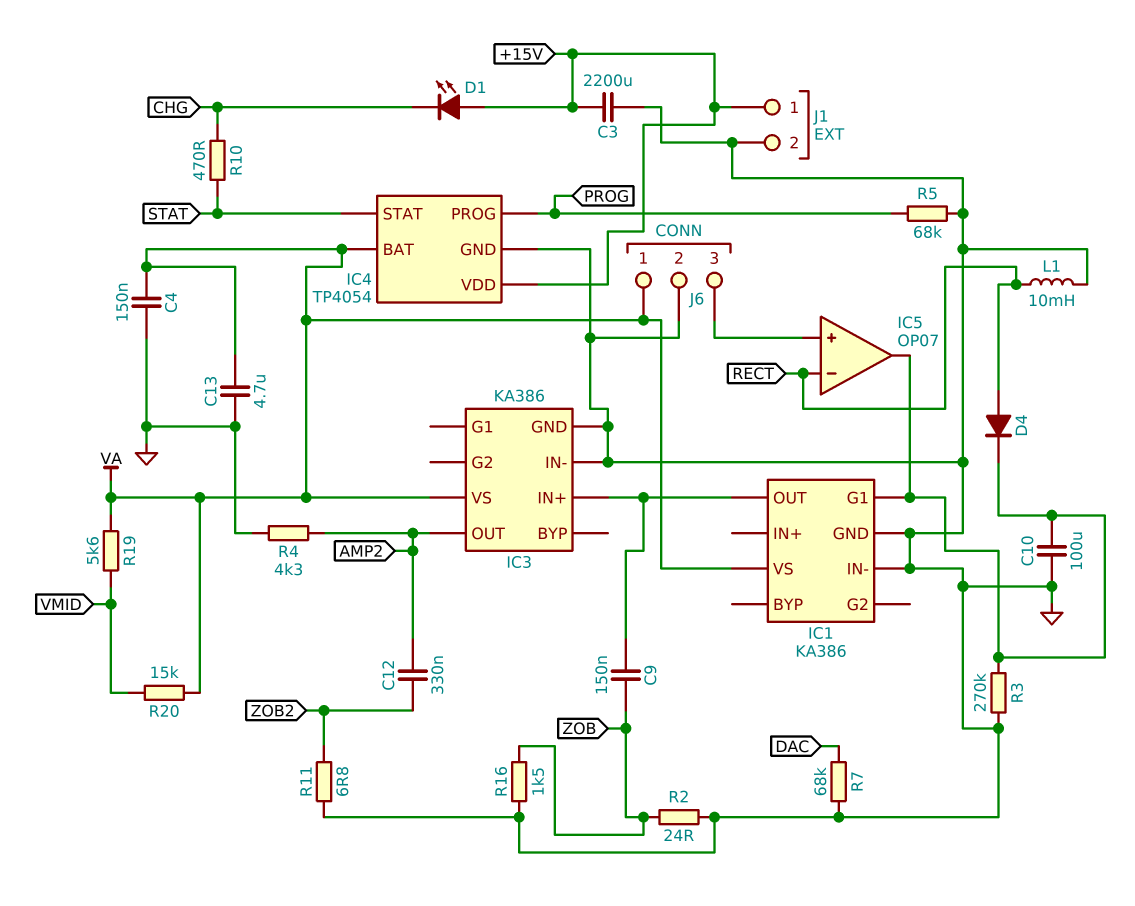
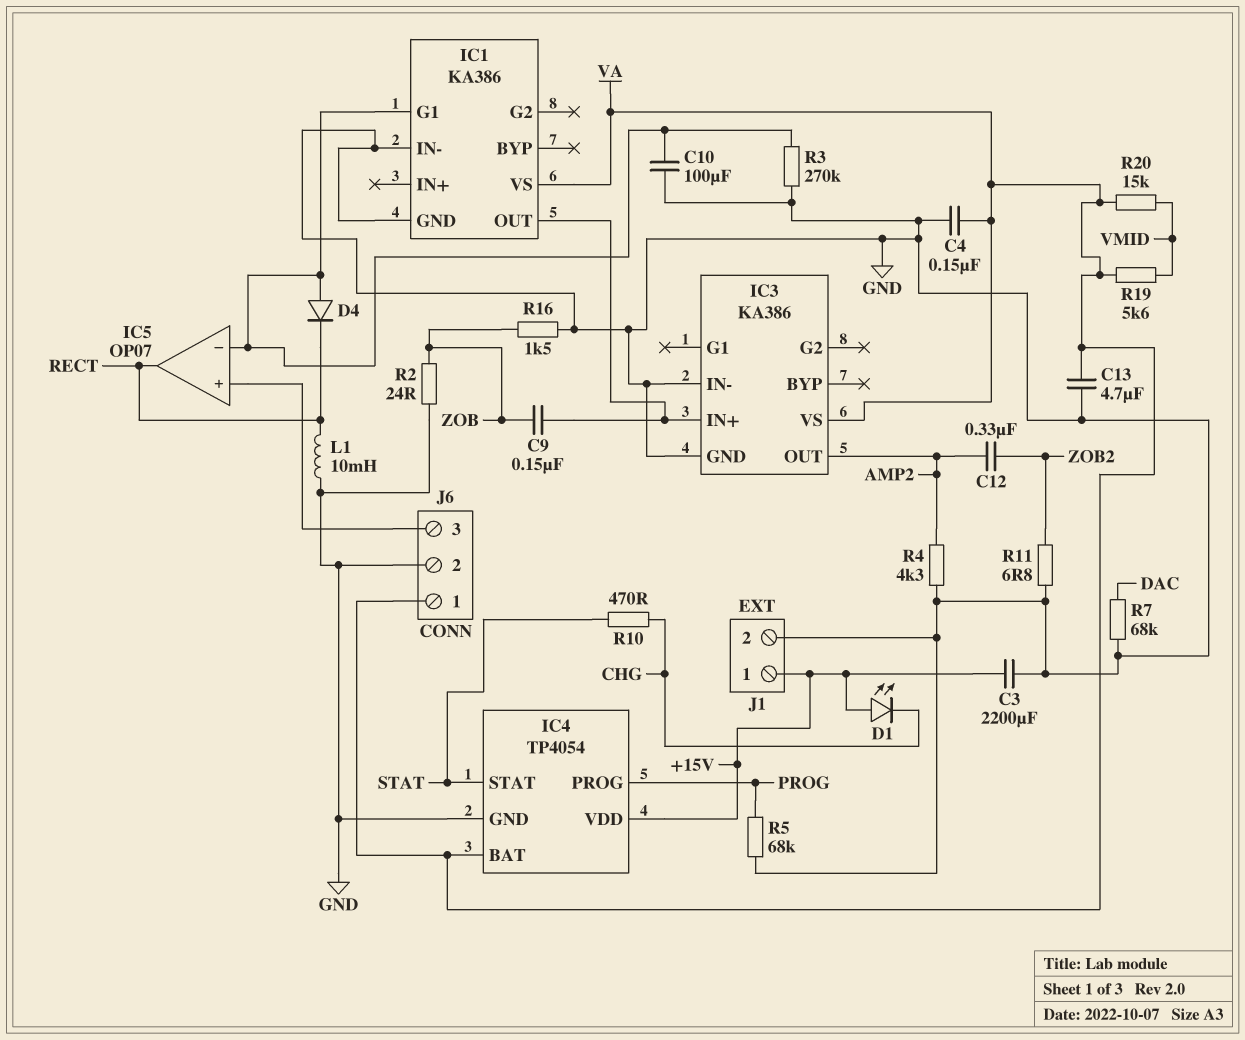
D4: diode (A RECT, K IC1/G1) -> diode (A IC1/G1, K RECT)
IC5 pin in-: RECT -> IC1/G1
IC5 pin out: IC1/G1 -> RECT

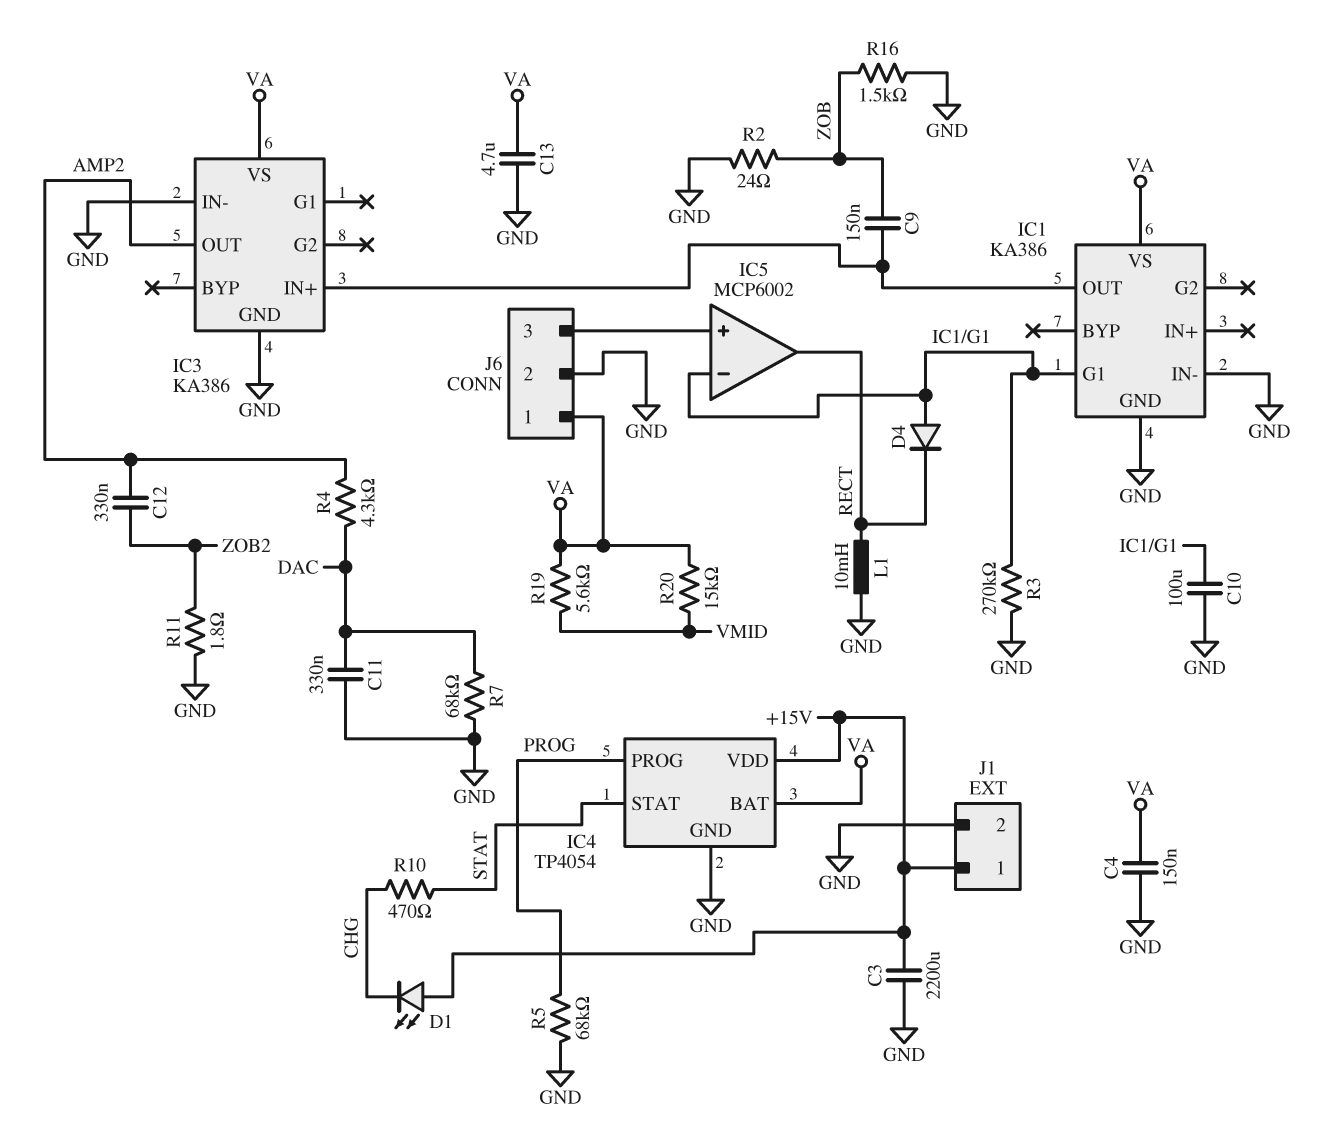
C11: none -> 330nF (DAC, GND)
IC5: OP07 -> MCP6002
R4: 4.3k (AMP2, GND) -> 4.3k (AMP2, DAC)
R11: 6.8 (GND, ZOB2) -> 1.8 (GND, ZOB2)

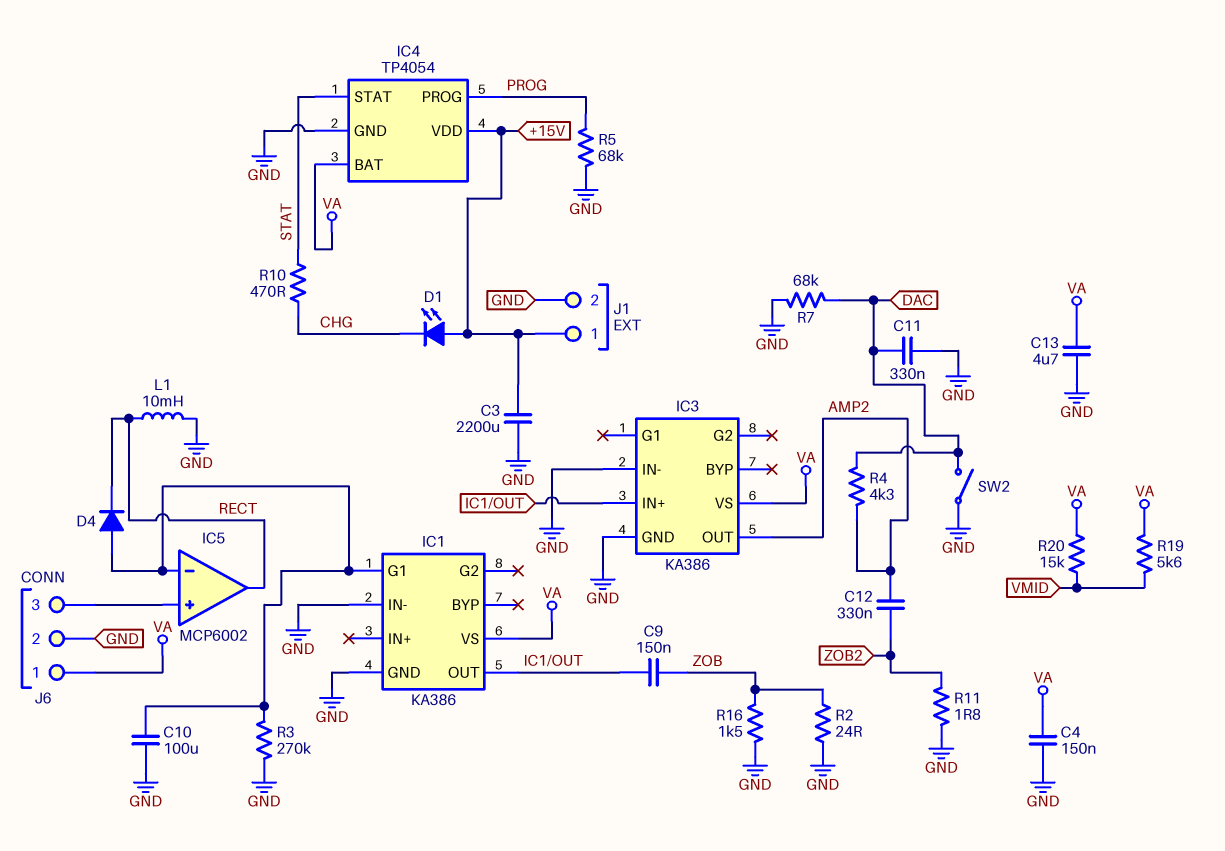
SW2: none -> switch (DAC, GND)

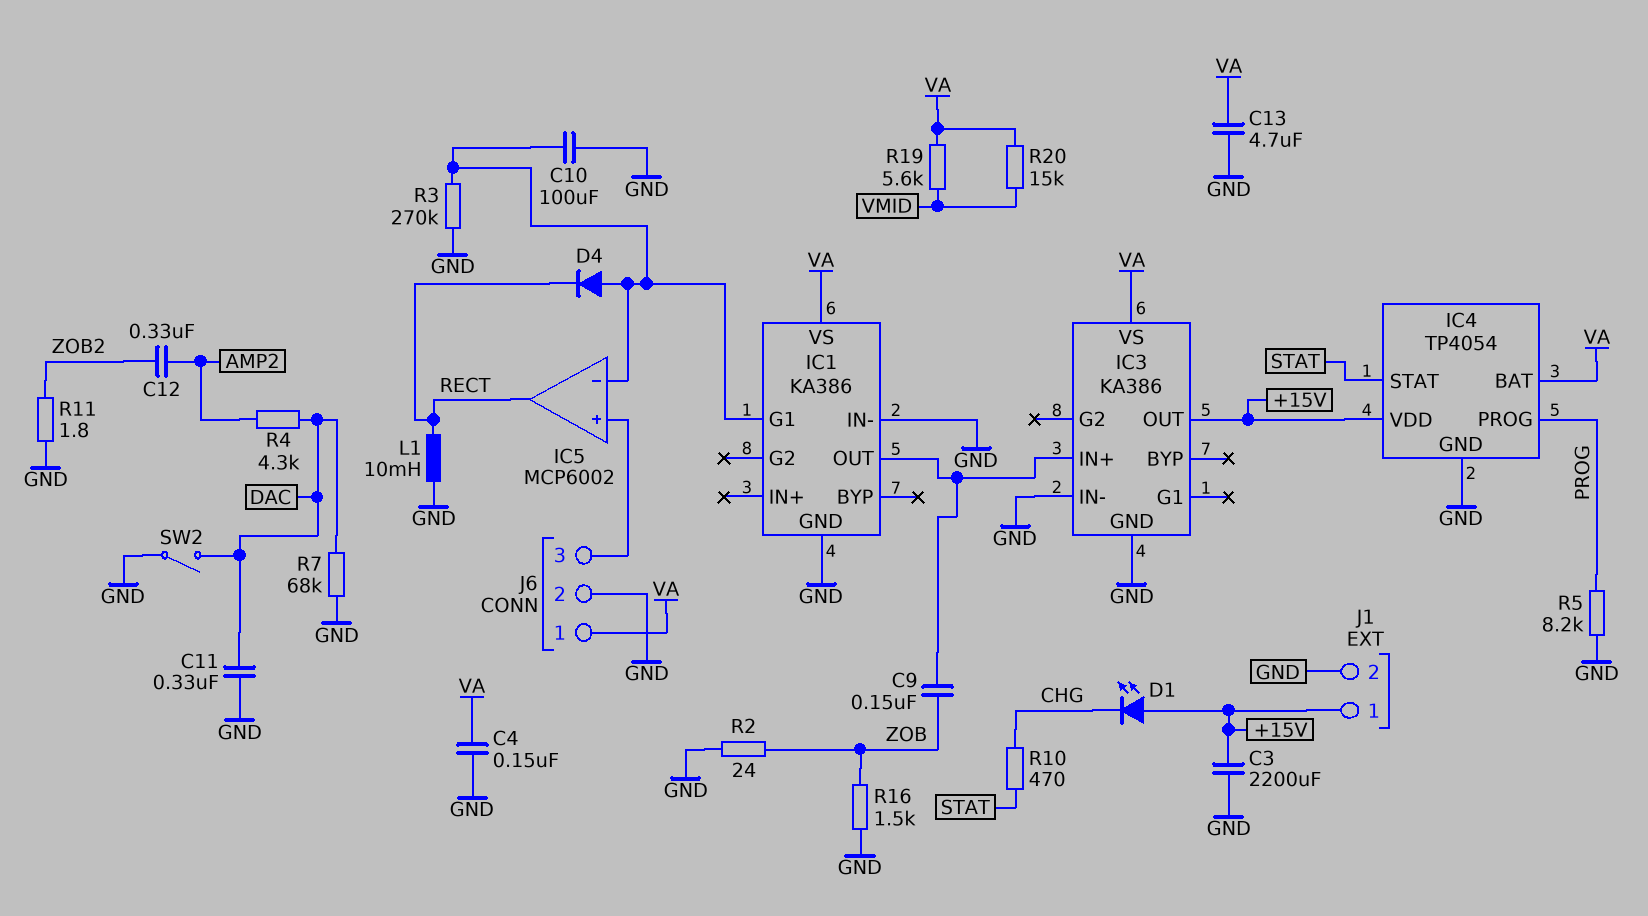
IC3 pin OUT: AMP2 -> +15V
R5: 68k (GND, PROG) -> 8.2k (GND, PROG)

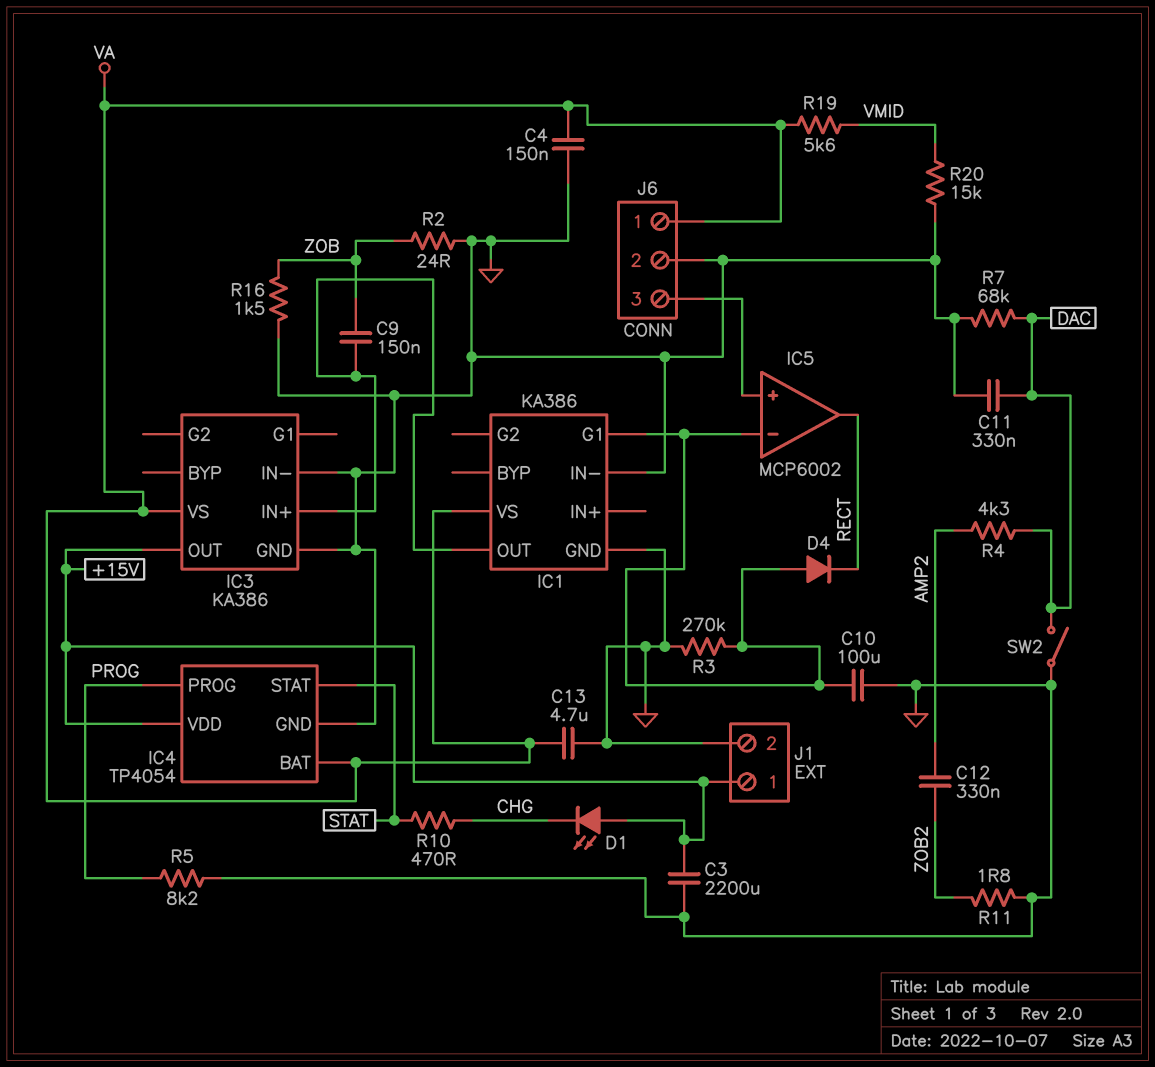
L1: 10mH (GND, RECT) -> none
R20: 15k (VA, VMID) -> 15k (GND, VMID)

